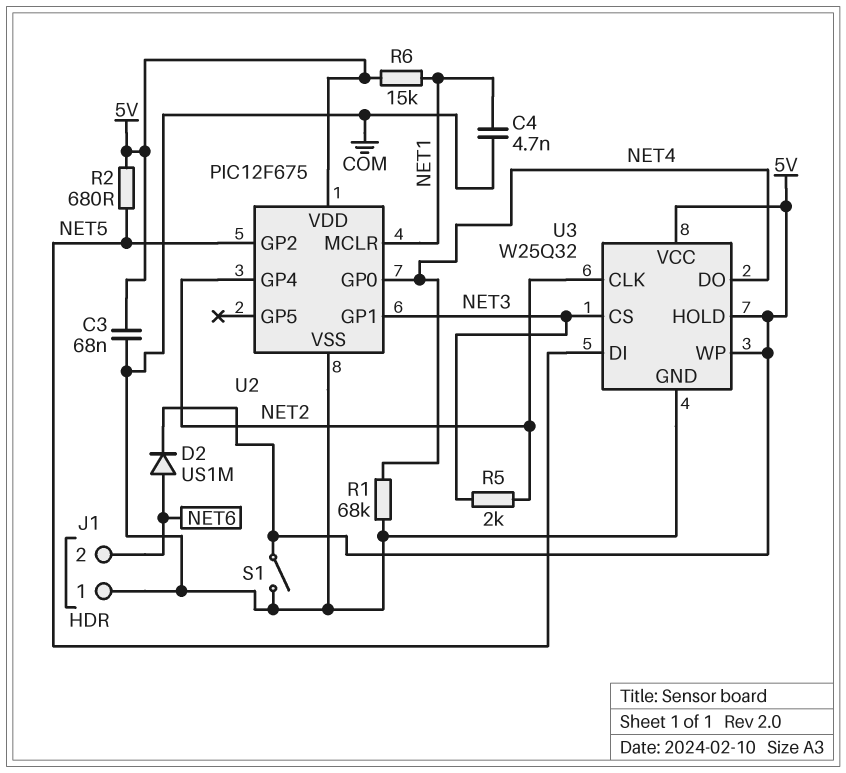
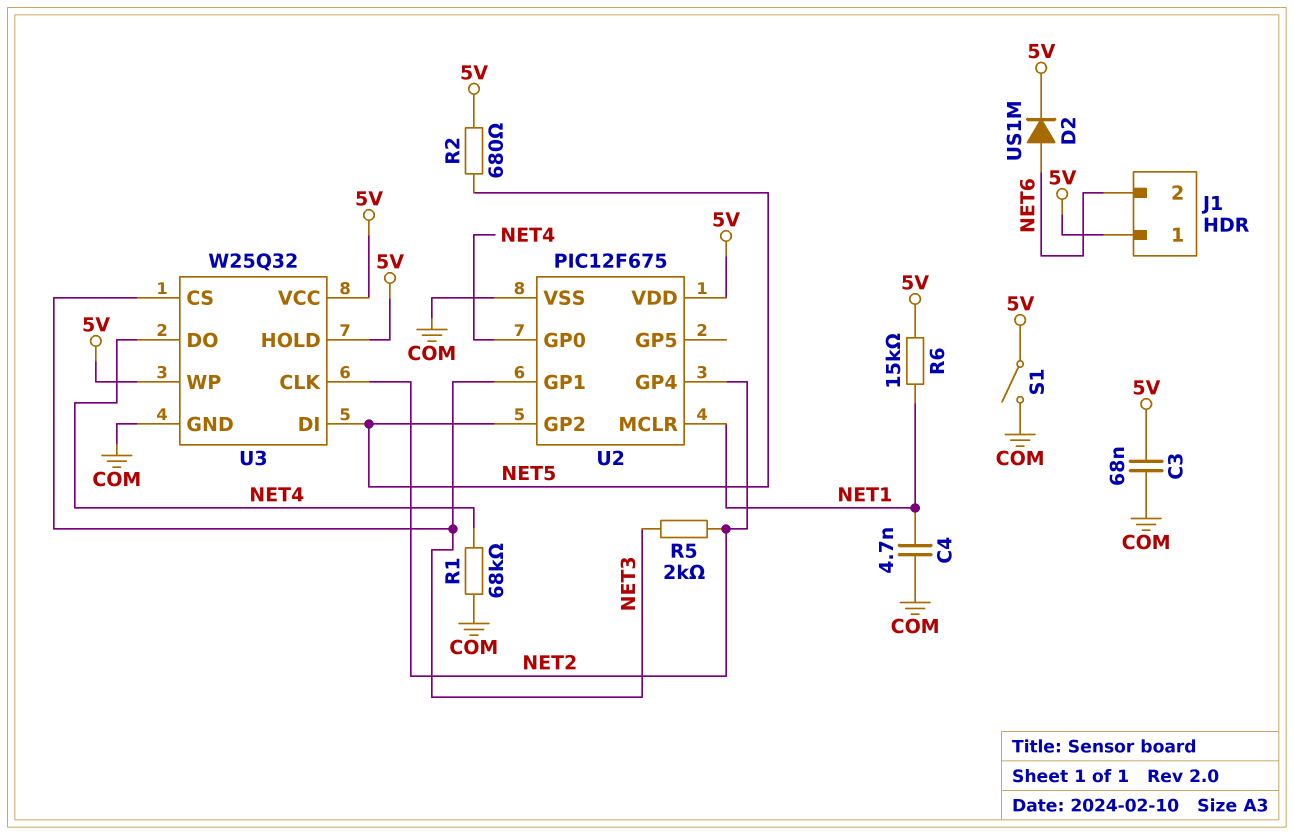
J1 pin 1: COM -> 5V

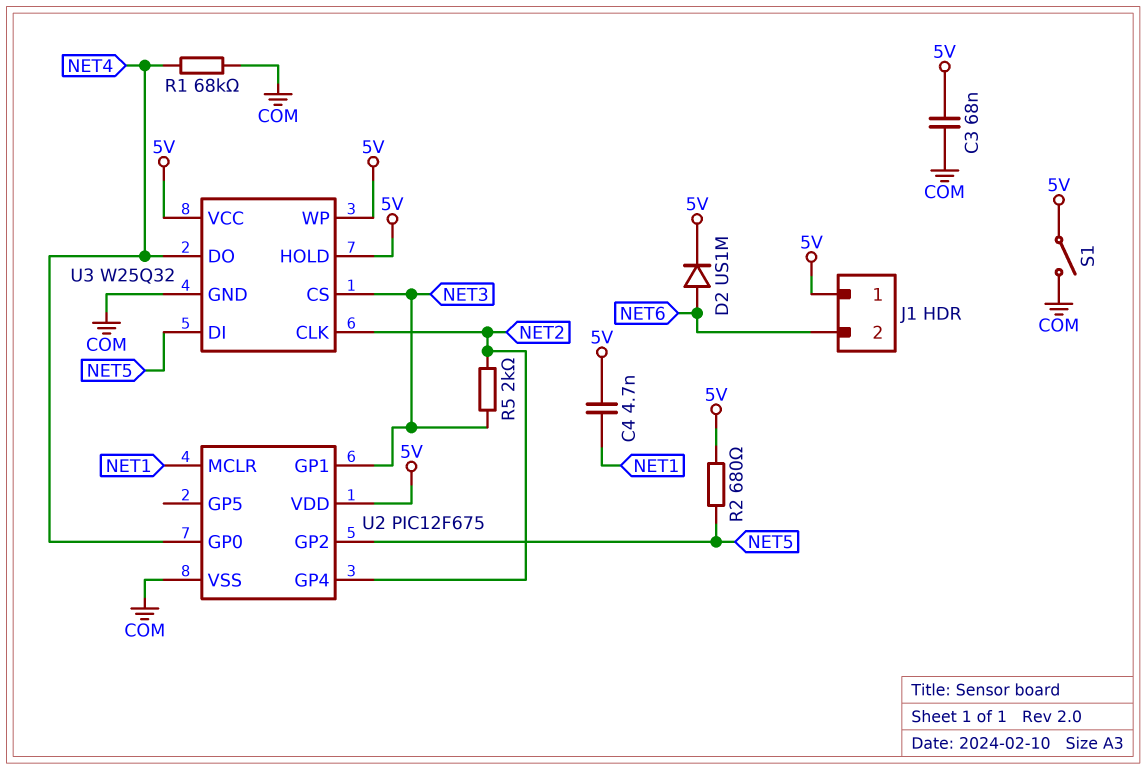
C4: 4.7nF (COM, NET1) -> 4.7nF (5V, NET1)
R6: 15k (5V, NET1) -> none

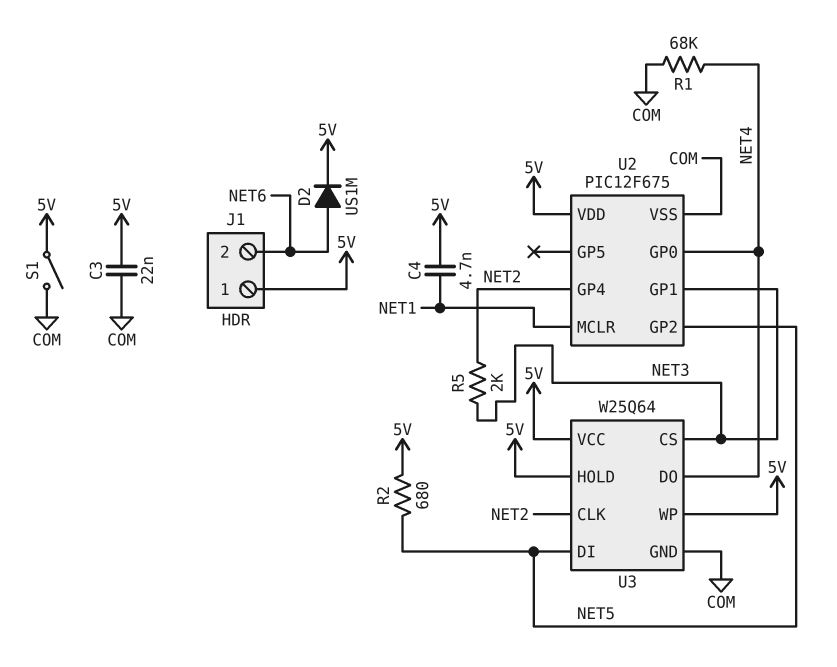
C3: 68nF (5V, COM) -> 22nF (5V, COM)
U3: W25Q32 -> W25Q64

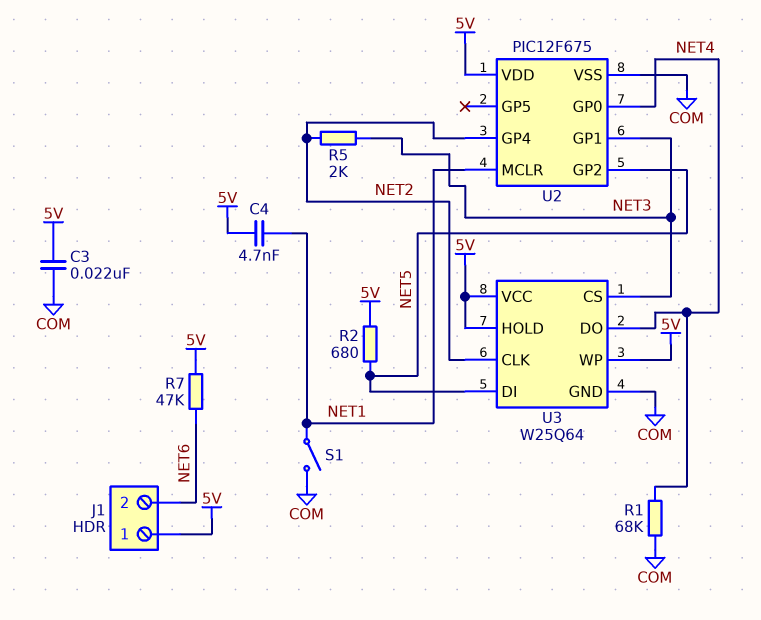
D2: diode US1M (A NET6, K 5V) -> none
R7: none -> 47k (5V, NET6)
S1: switch (5V, COM) -> switch (COM, NET1)

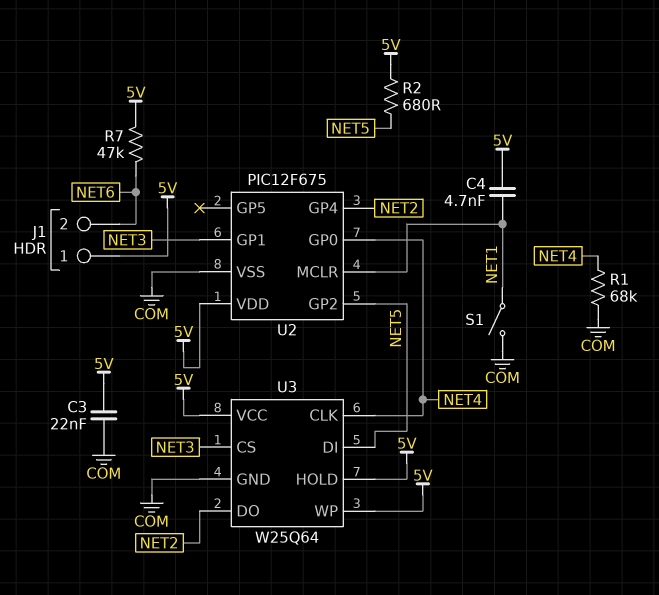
R5: 2k (NET2, NET3) -> none
U3 pin CLK: NET2 -> NET4
U3 pin DO: NET4 -> NET2

